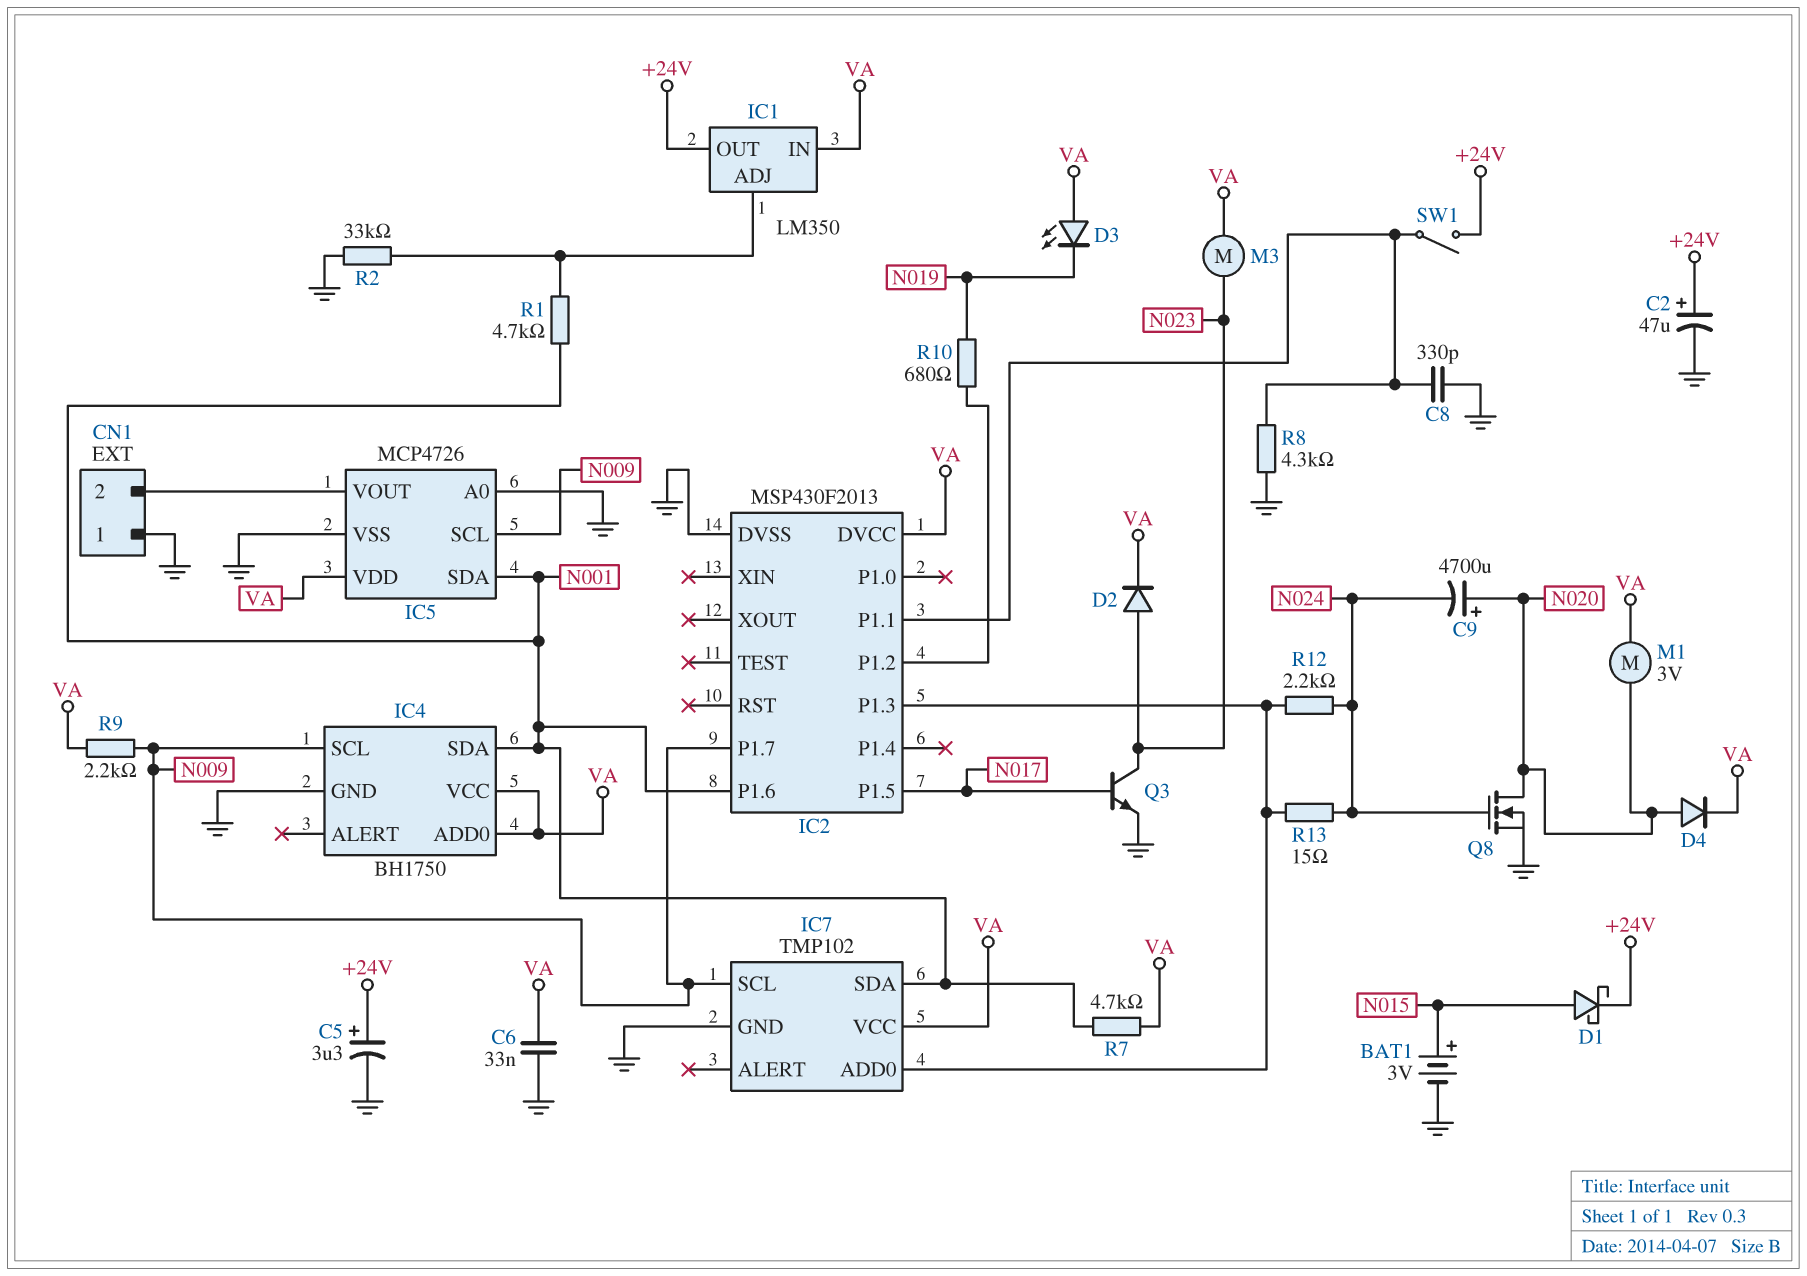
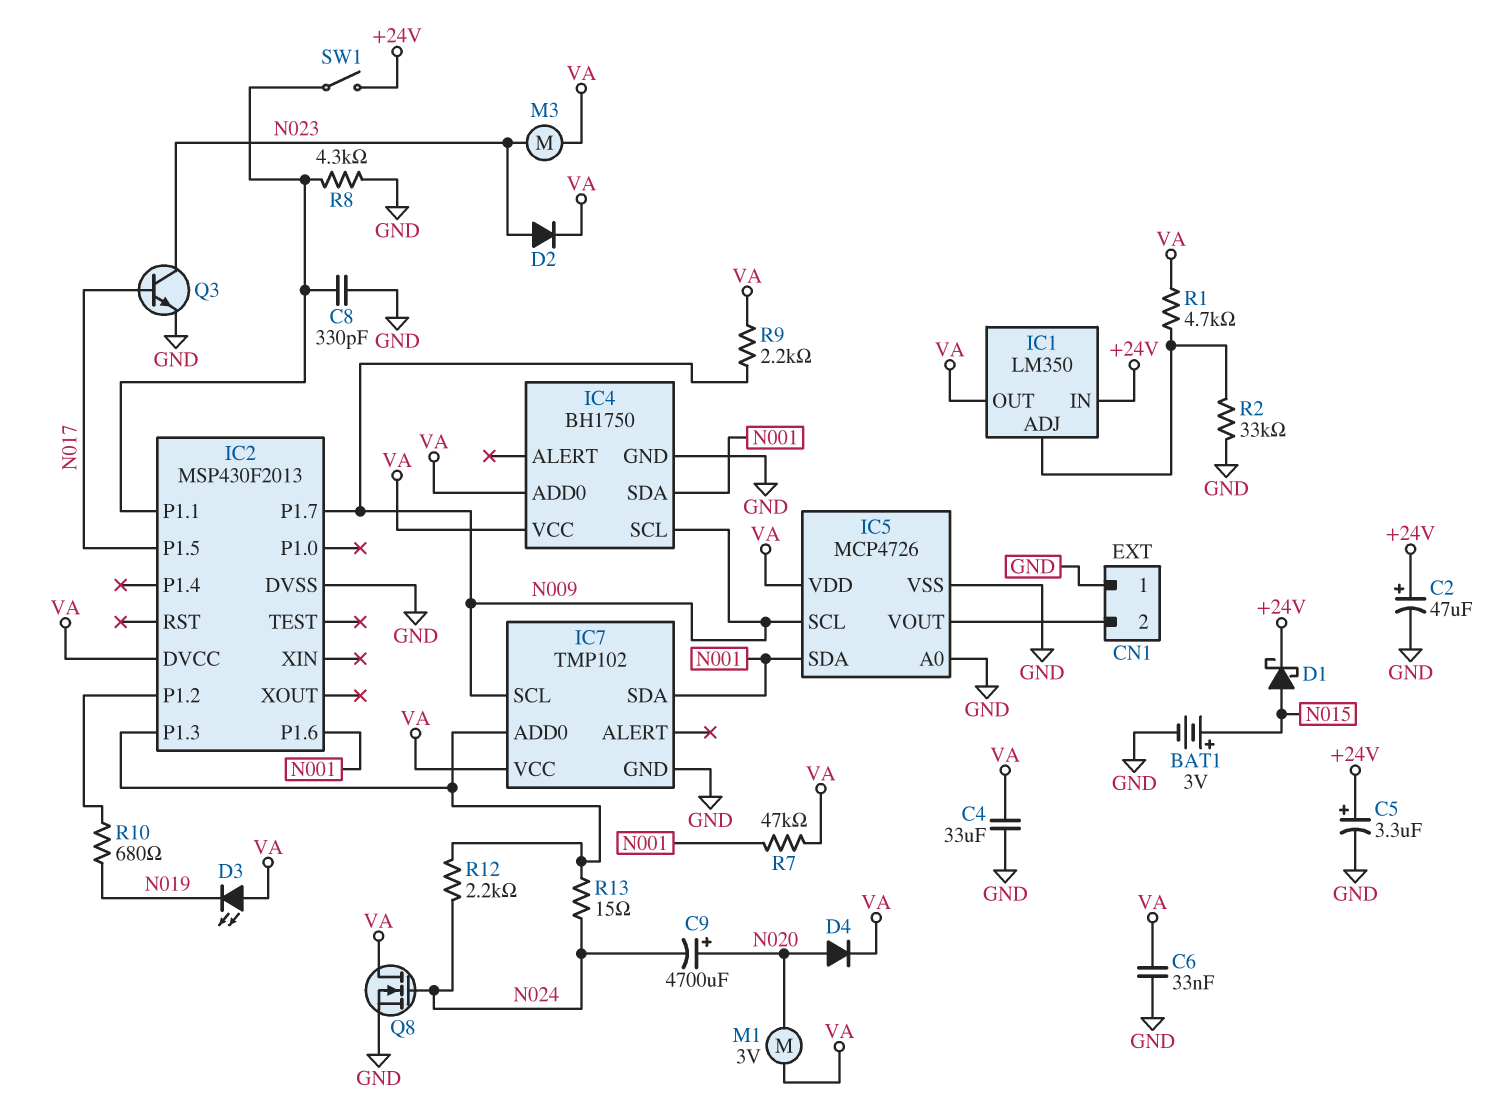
C4: none -> 33uF (GND, VA)
IC1 pin IN: VA -> +24V
IC1 pin OUT: +24V -> VA
Q8: NMOS (G N024, D N020, S GND) -> NMOS (G N024, D VA, S GND)
R1: 4.7k (IC1/ADJ, N001) -> 4.7k (IC1/ADJ, VA)
R7: 4.7k (N001, VA) -> 47k (N001, VA)

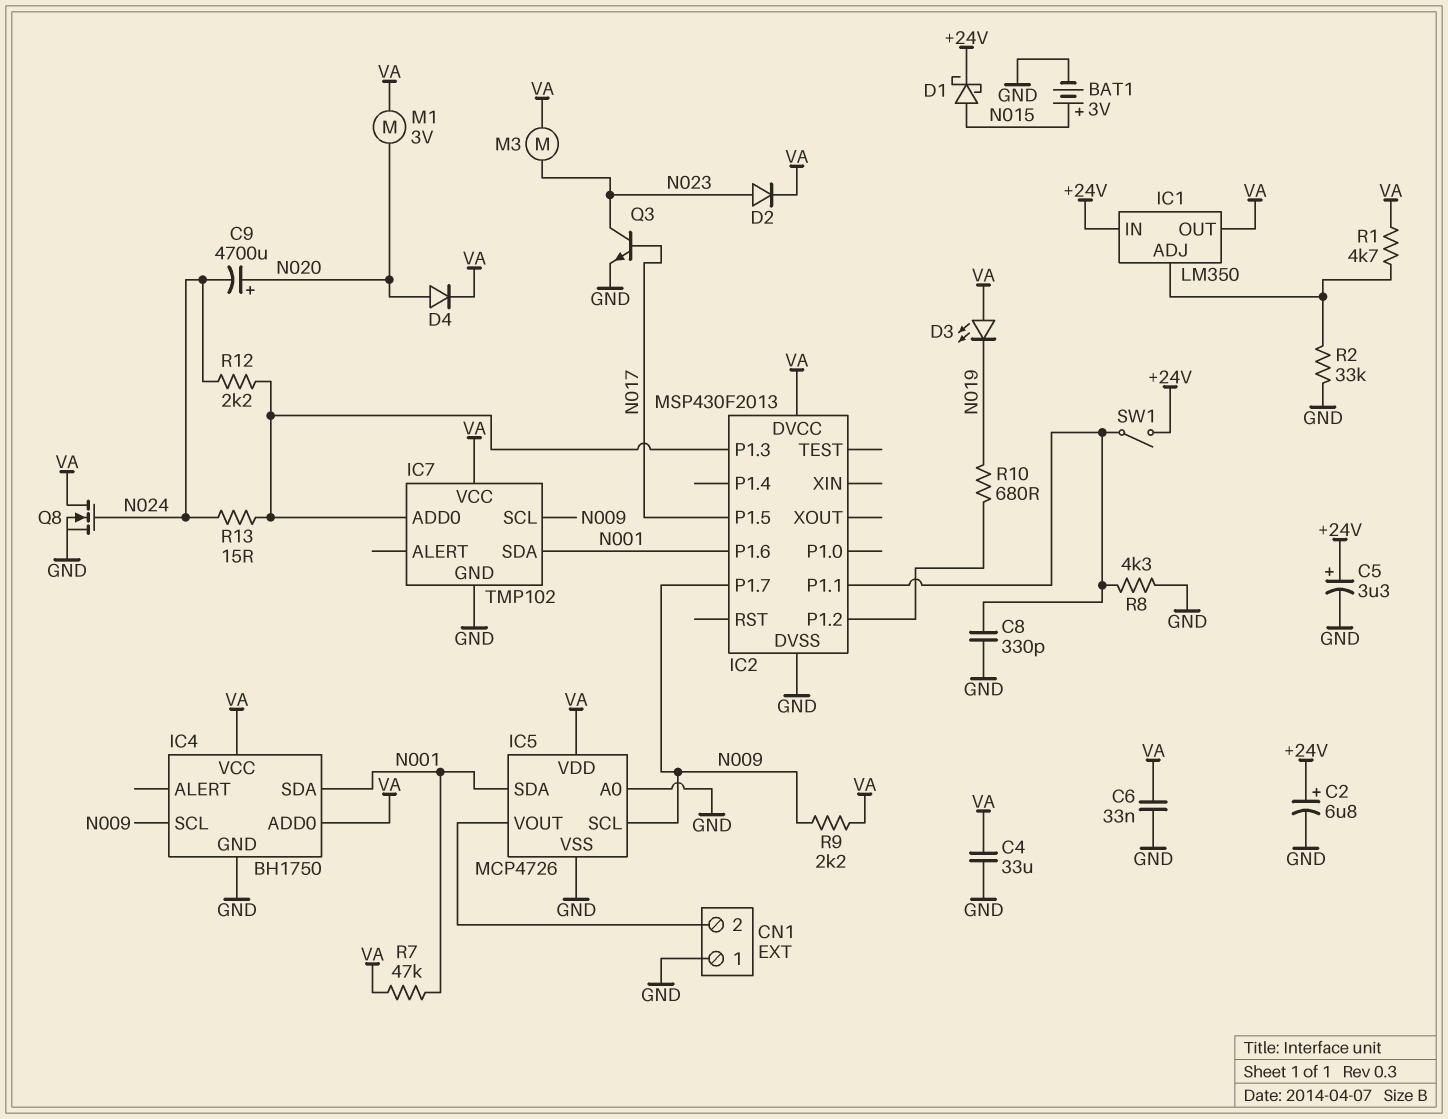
C2: 47uF (plus +24V, minus GND) -> 6.8uF (plus +24V, minus GND)

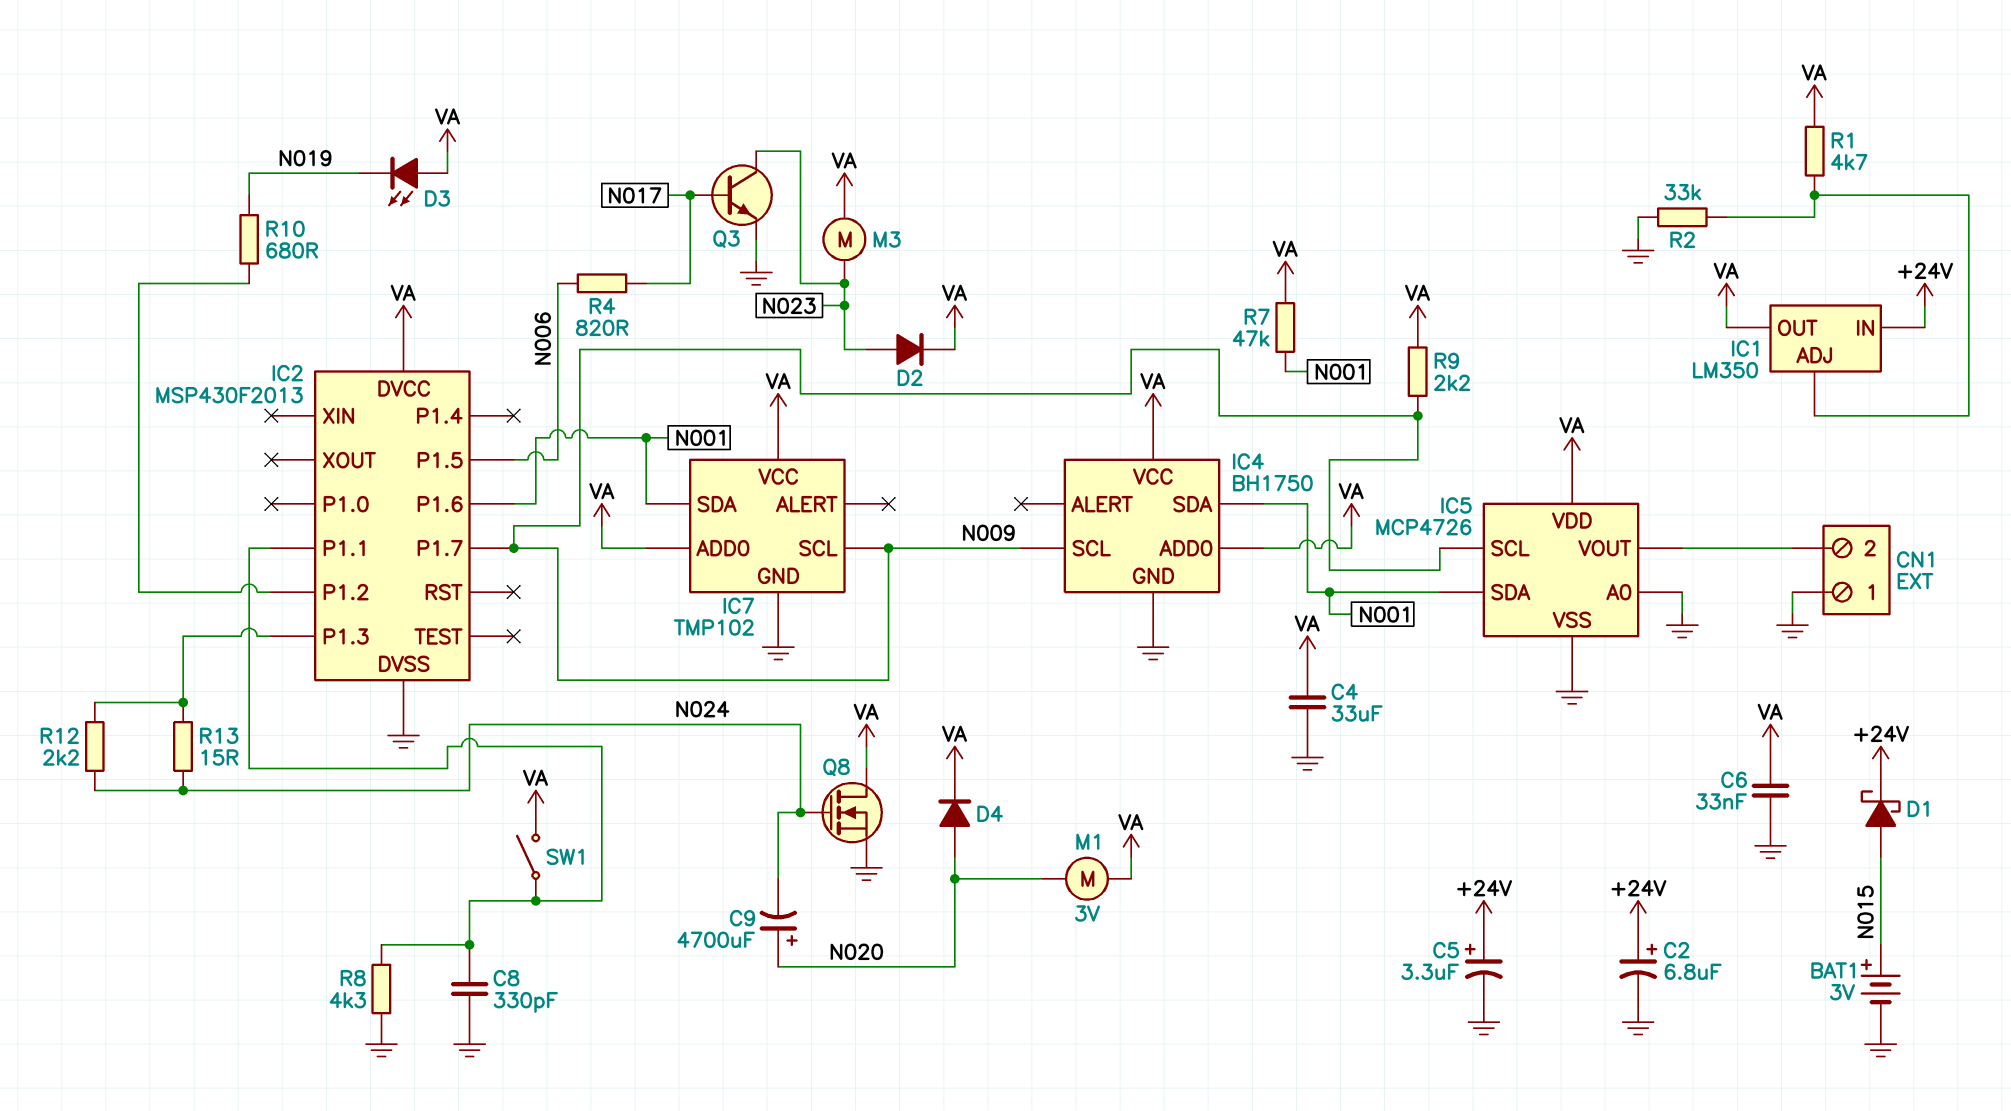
IC2 pin P1.5: N017 -> N006
IC7 pin ADD0: IC2/P1.3 -> VA
R4: none -> 820 (N006, N017)
SW1: switch (+24V, IC2/P1.1) -> switch (IC2/P1.1, VA)

